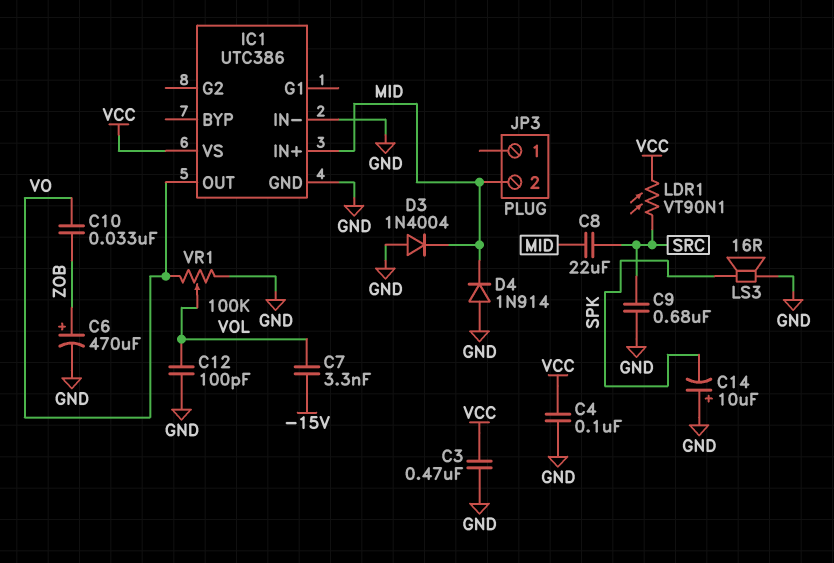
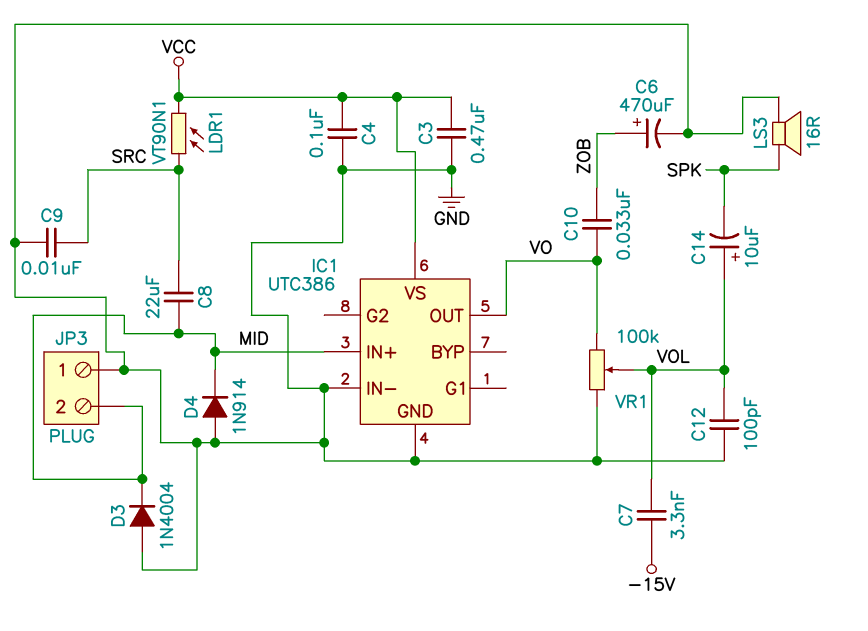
C9: 680nF (GND, SRC) -> 10nF (GND, SRC)
C14: 10uF (plus GND, minus SPK) -> 10uF (plus VOL, minus SPK)
JP3 pin 1: none -> GND

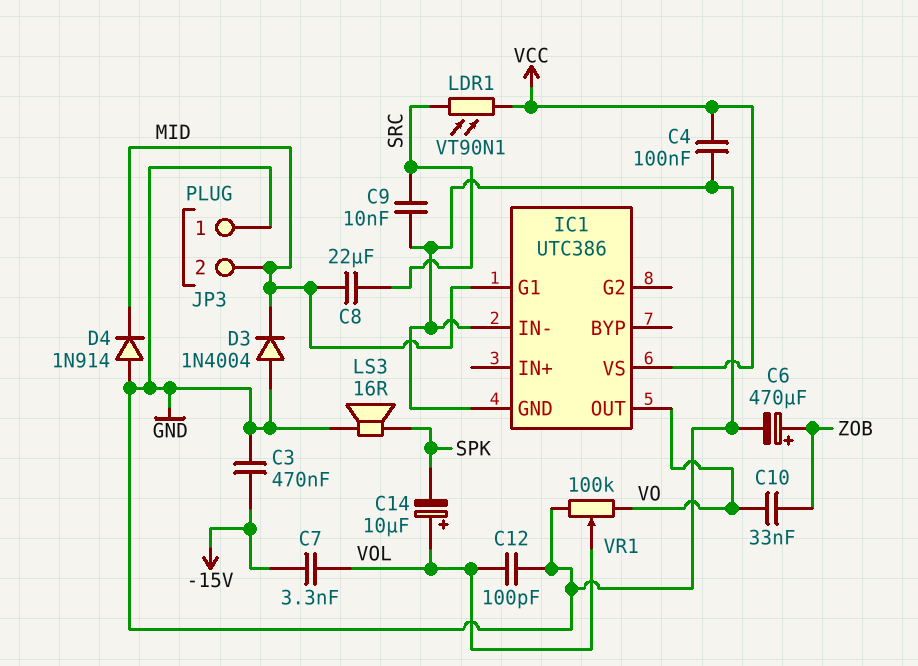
C3: 470nF (GND, VCC) -> 470nF (-15V, GND)
IC1 pin G1: none -> MID
IC1 pin IN+: MID -> none

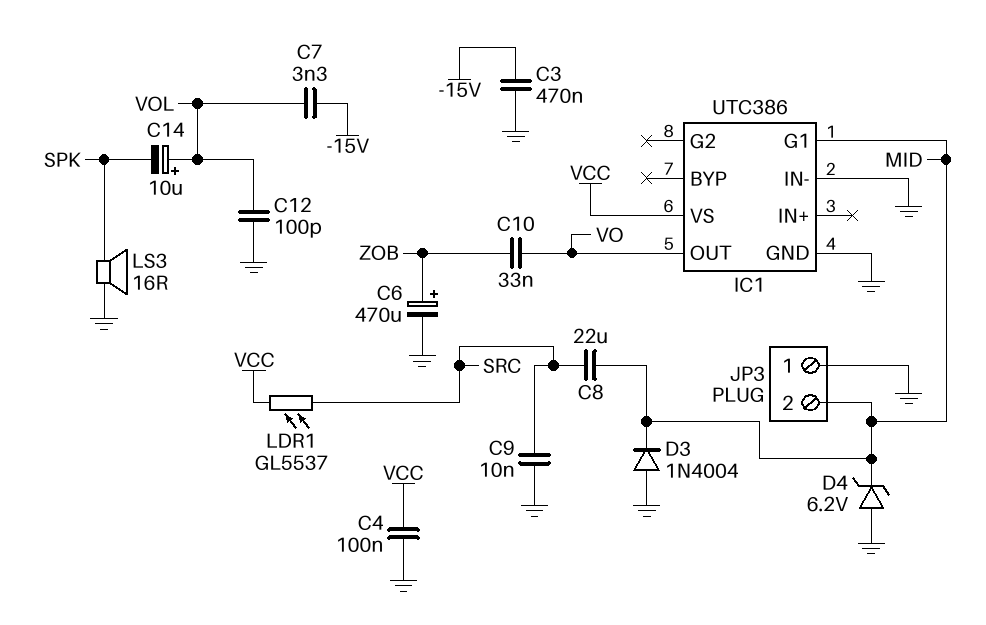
D4: diode 1N914 (A GND, K MID) -> zener 6.2V (A GND, K MID)
LDR1: VT90N1 (SRC, VCC) -> GL5537 (SRC, VCC)
VR1: 100k (GND, VO, wiper VOL) -> none

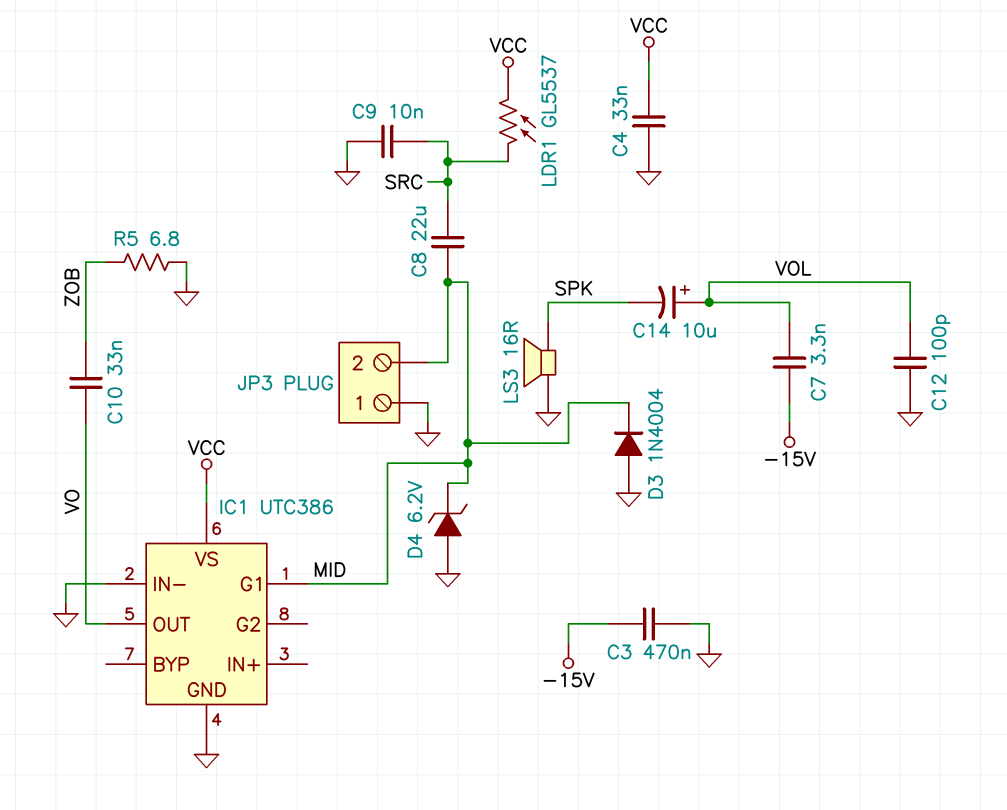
C4: 100nF (GND, VCC) -> 33nF (GND, VCC)
C6: 470uF (plus ZOB, minus GND) -> none
R5: none -> 6.8 (GND, ZOB)

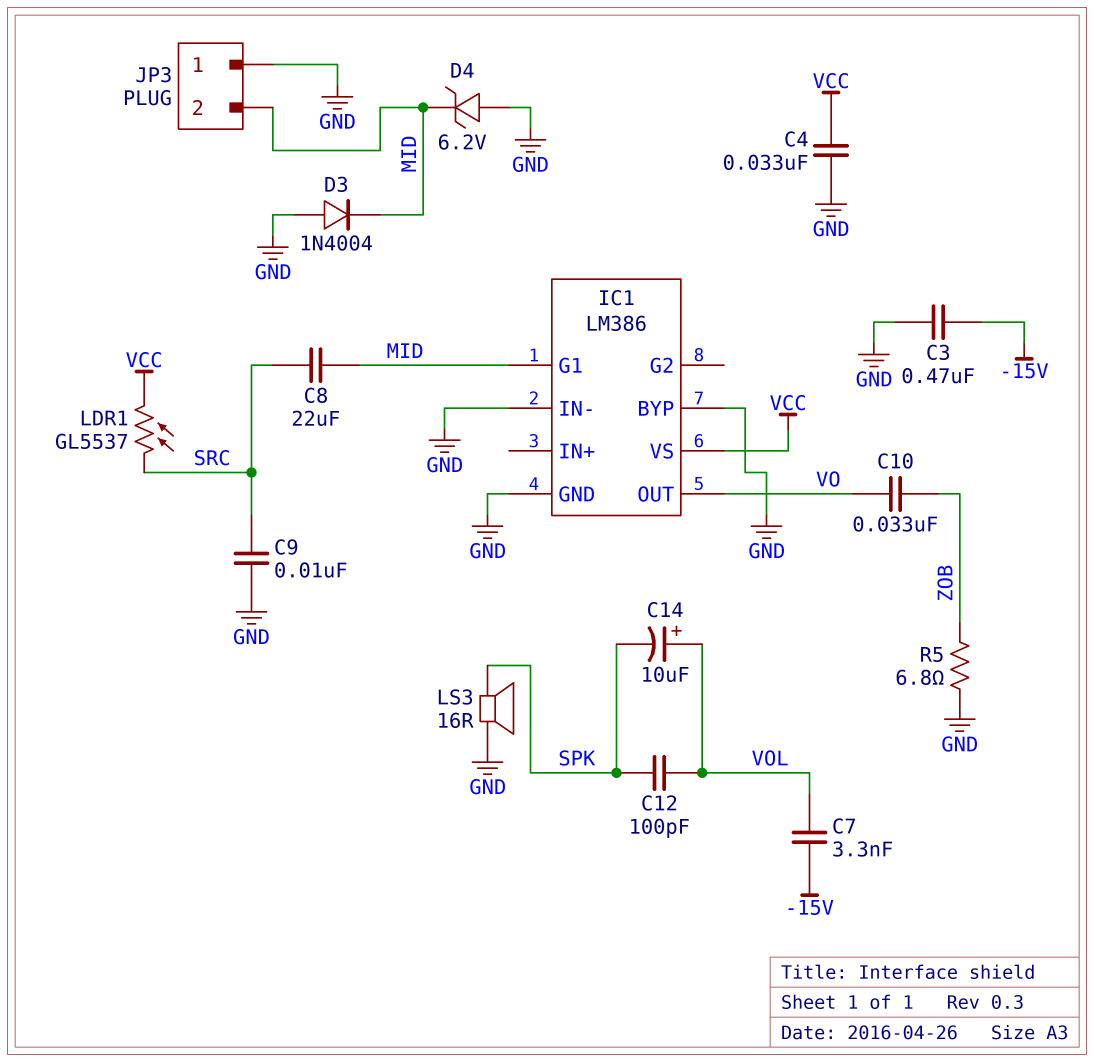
C12: 100pF (GND, VOL) -> 100pF (SPK, VOL)
IC1: UTC386 -> LM386
IC1 pin BYP: none -> GND

